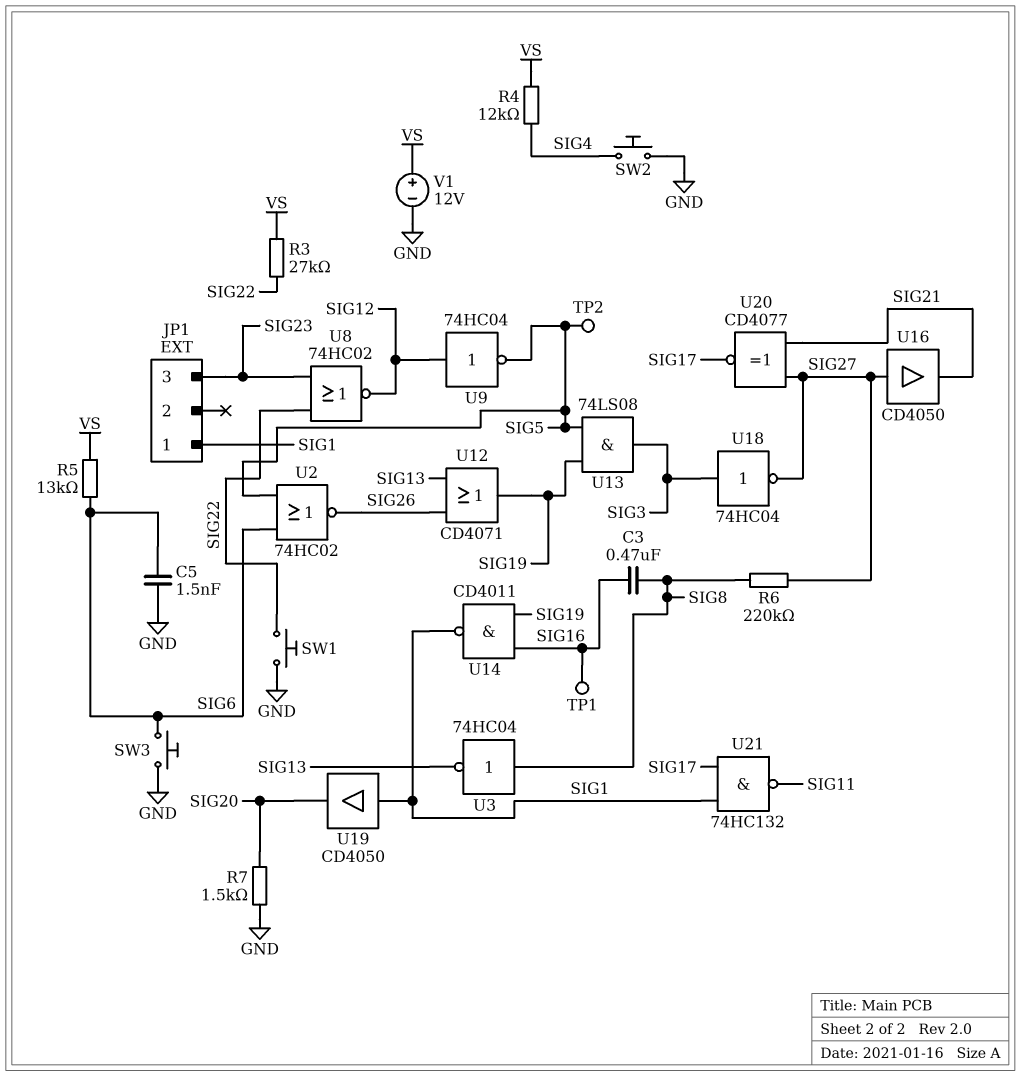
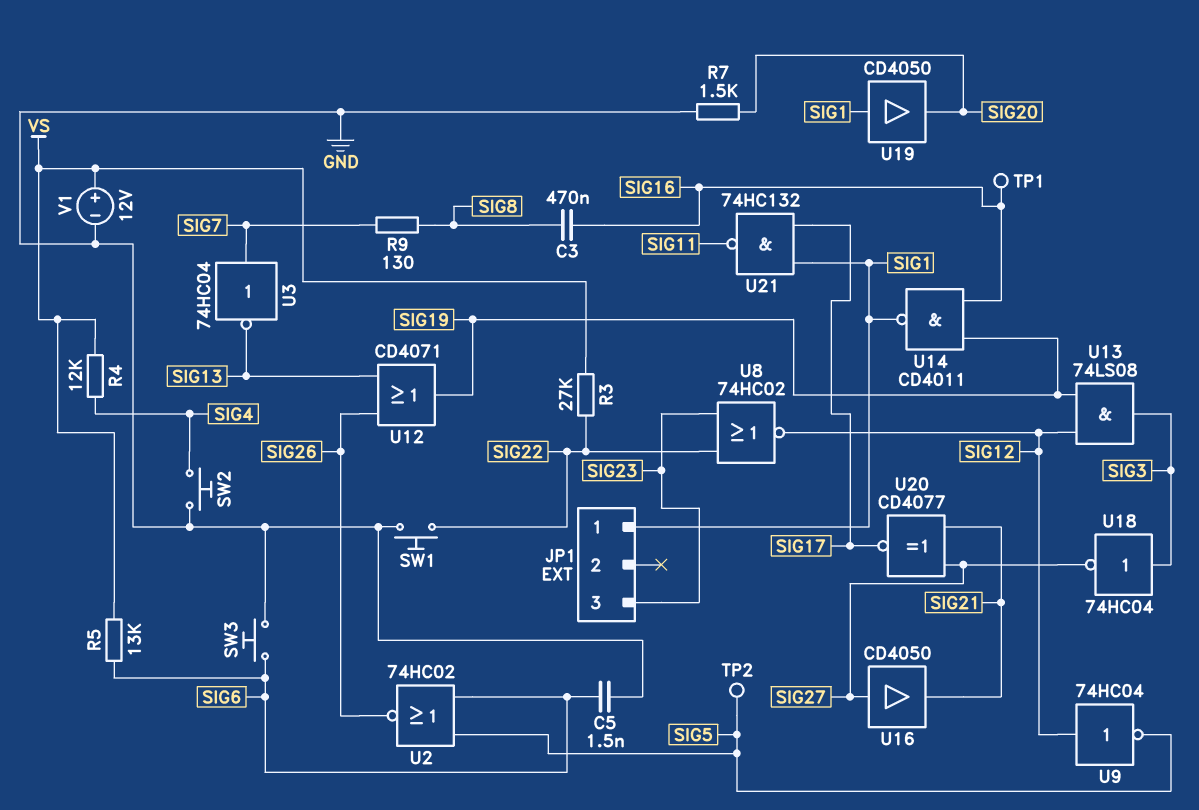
R6: 220k (SIG8, SIG27) -> none
R9: none -> 130 (SIG7, SIG8)
U3: NOT 74HC04 (in SIG8, out SIG13) -> NOT 74HC04 (in SIG7, out SIG13)
U13: AND 74LS08 (in SIG5, in SIG19, out SIG3) -> AND 74LS08 (in SIG12, in SIG19, out SIG3)

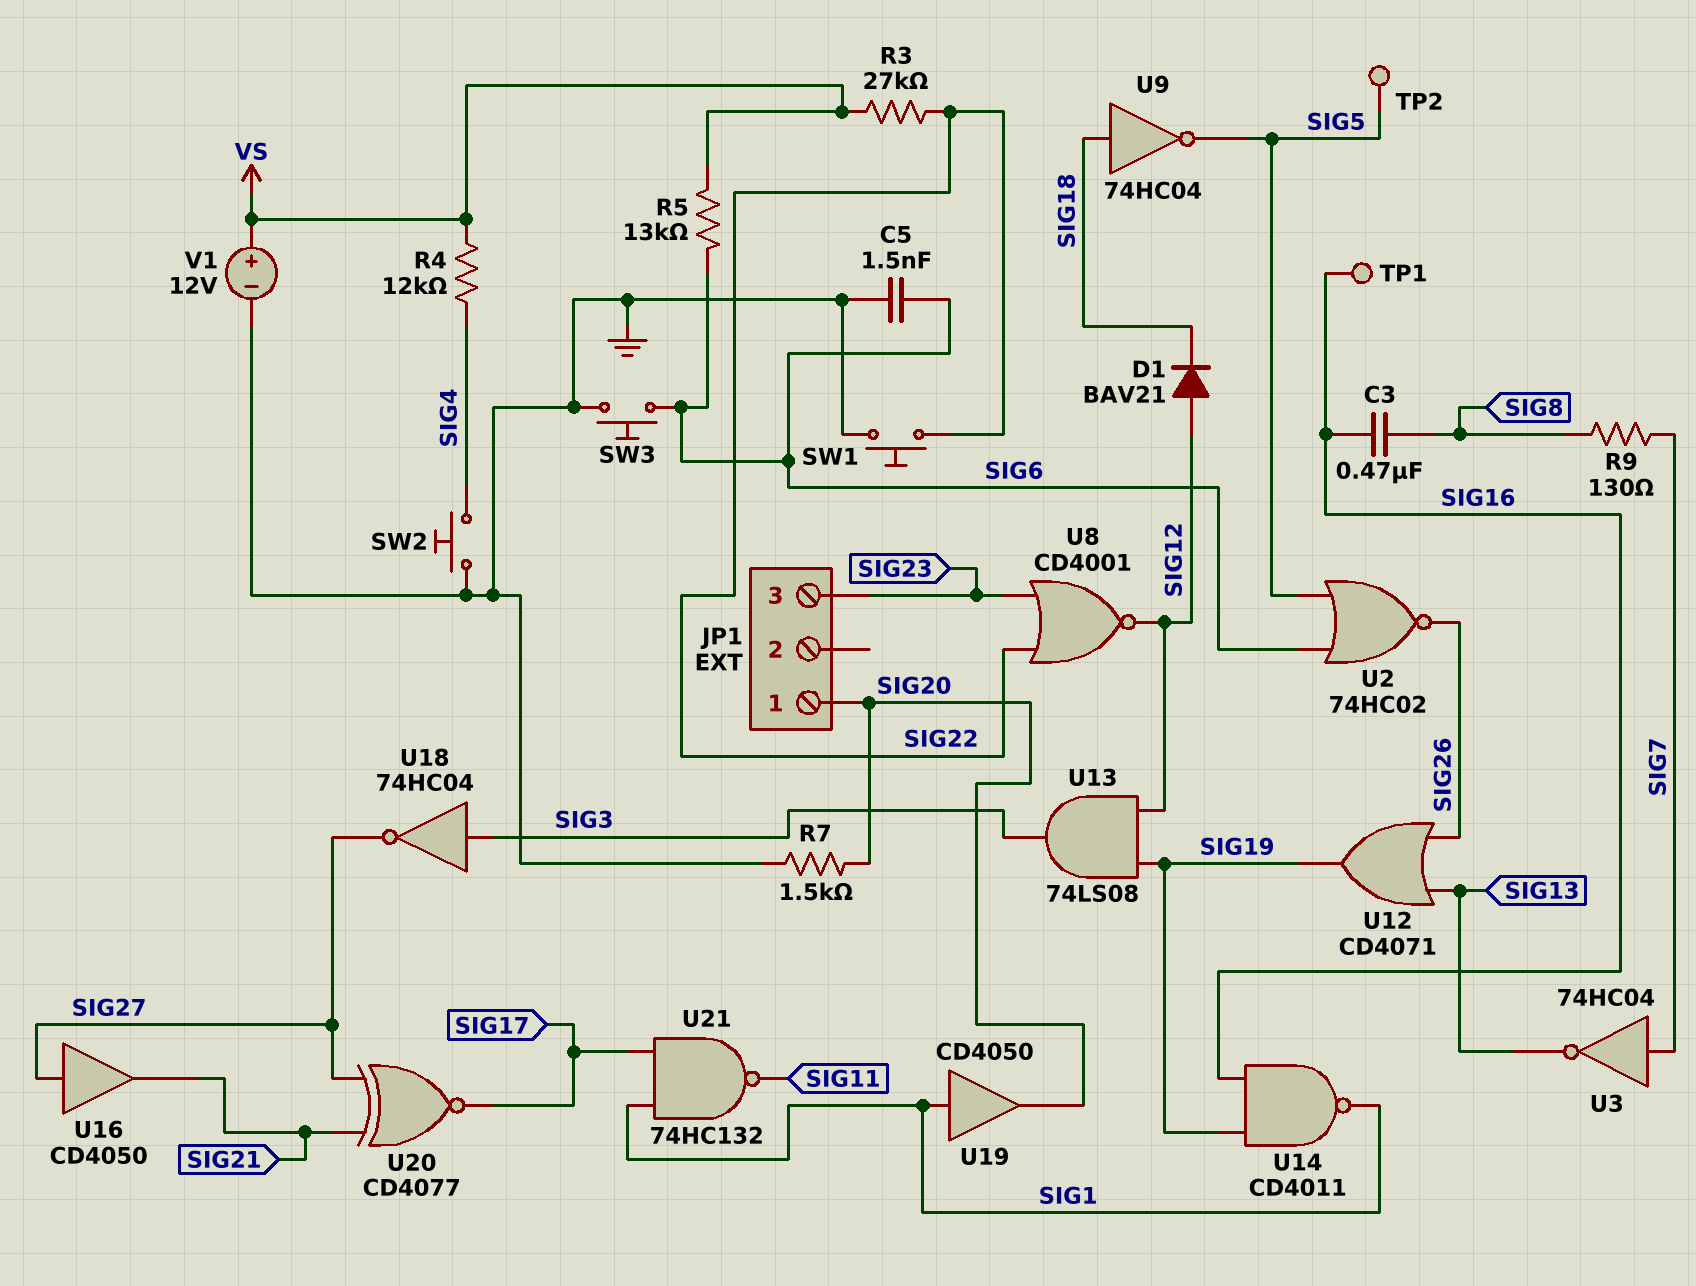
D1: none -> diode BAV21 (A SIG12, K SIG18)
JP1 pin 1: SIG1 -> SIG20
U8: NOR 74HC02 (in SIG22, in SIG23, out SIG12) -> NOR CD4001 (in SIG22, in SIG23, out SIG12)
U9: NOT 74HC04 (in SIG12, out SIG5) -> NOT 74HC04 (in SIG18, out SIG5)

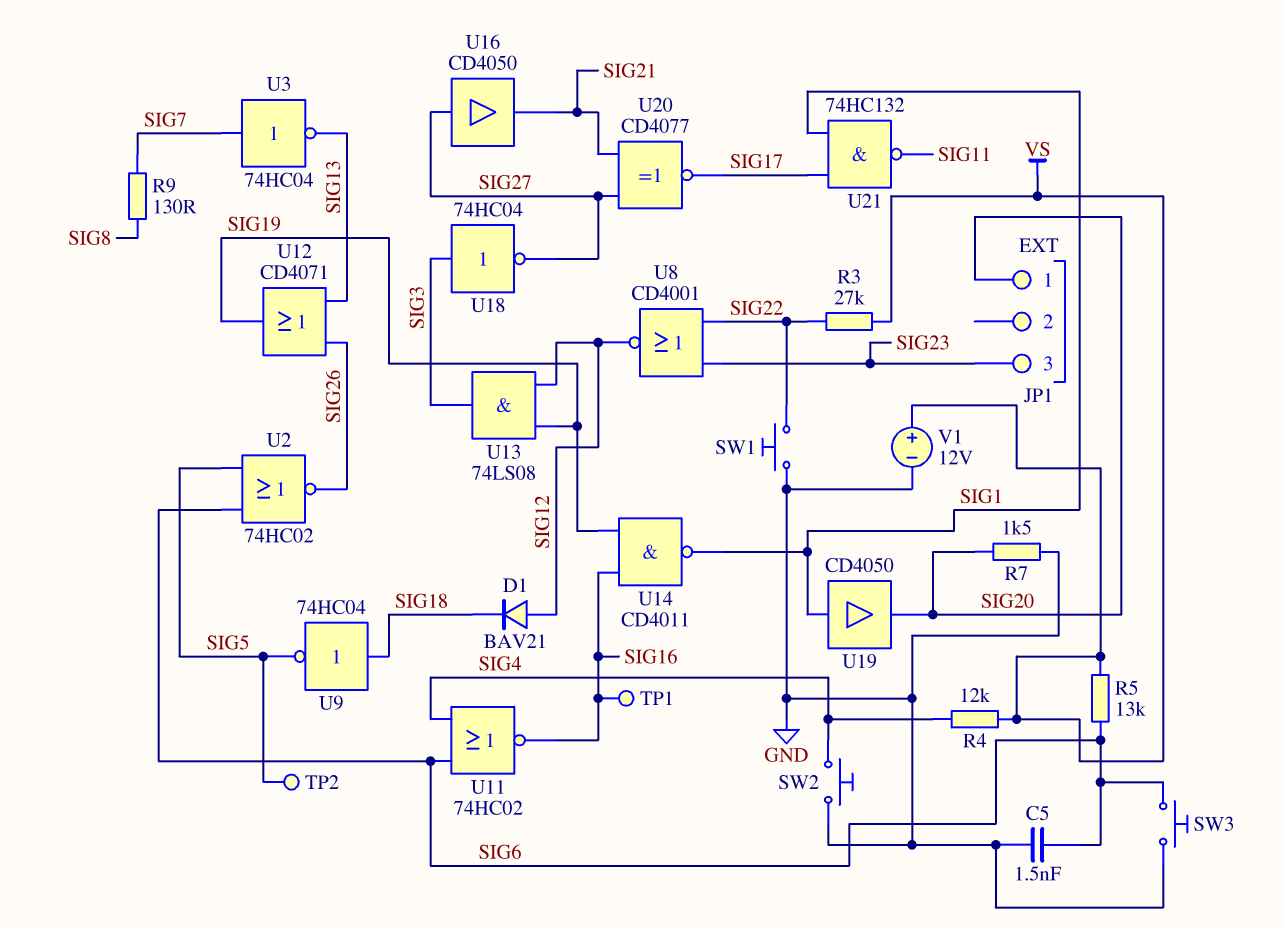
C3: 470nF (SIG8, SIG16) -> none
U11: none -> NOR 74HC02 (in SIG4, in SIG6, out SIG16)

